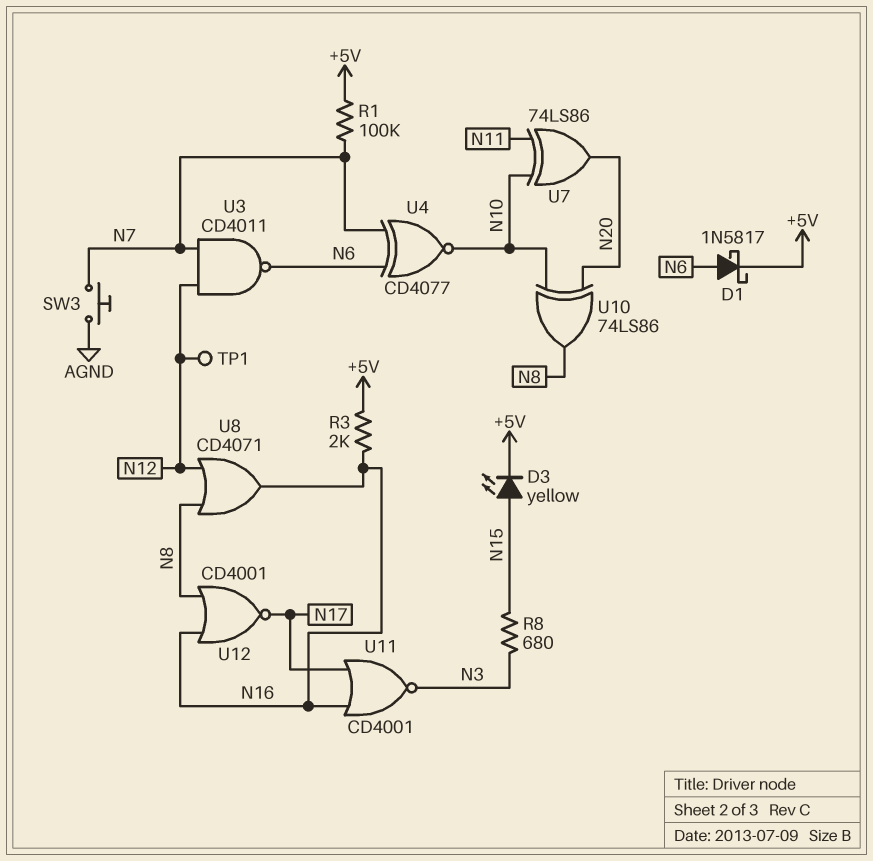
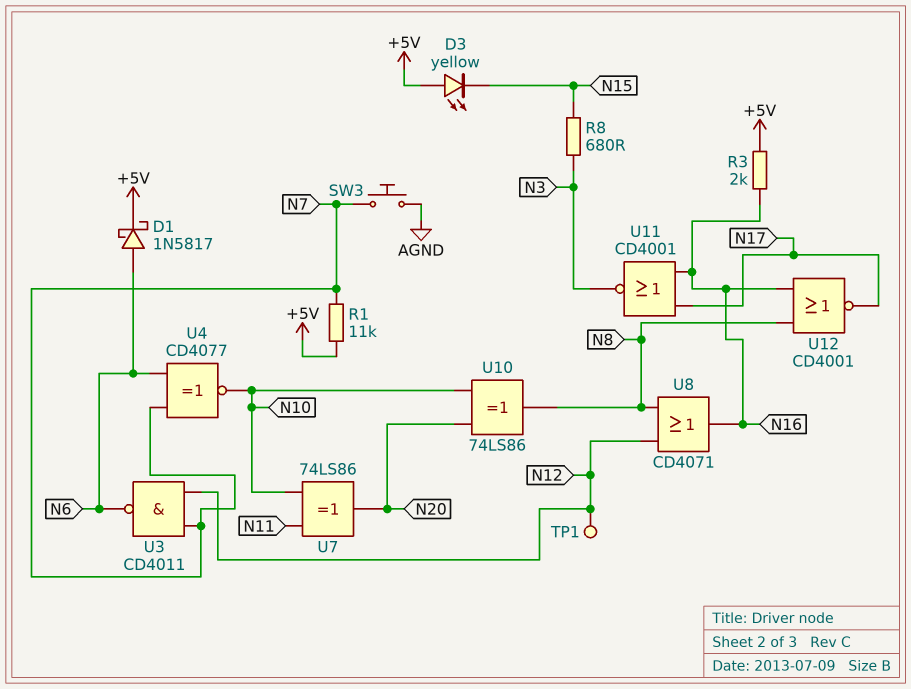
D3: LED yellow (A N15, K +5V) -> LED yellow (A +5V, K N15)
R1: 100k (+5V, N7) -> 11k (+5V, N7)

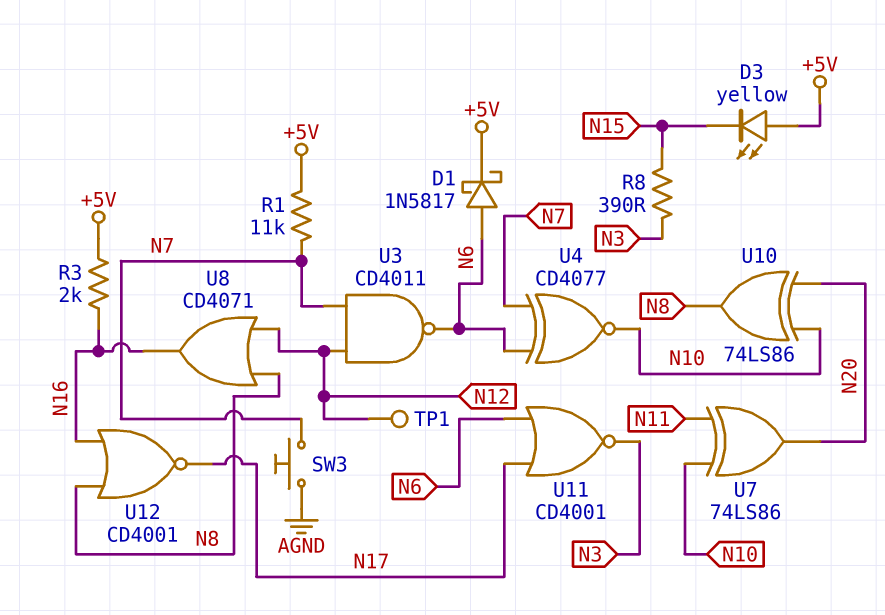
R8: 680 (N3, N15) -> 390 (N3, N15)
U11: NOR CD4001 (in N16, in N17, out N3) -> NOR CD4001 (in N6, in N17, out N3)

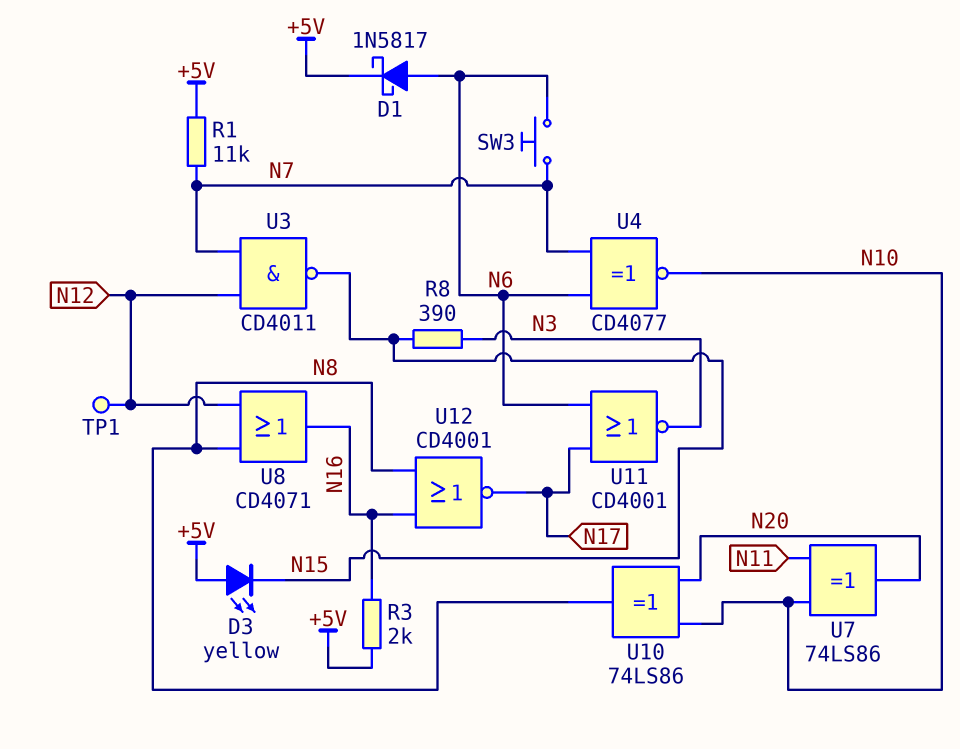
SW3: button (AGND, N7) -> button (N6, N7)
U3: NAND CD4011 (in N7, in N12, out N6) -> NAND CD4011 (in N7, in N12, out N15)

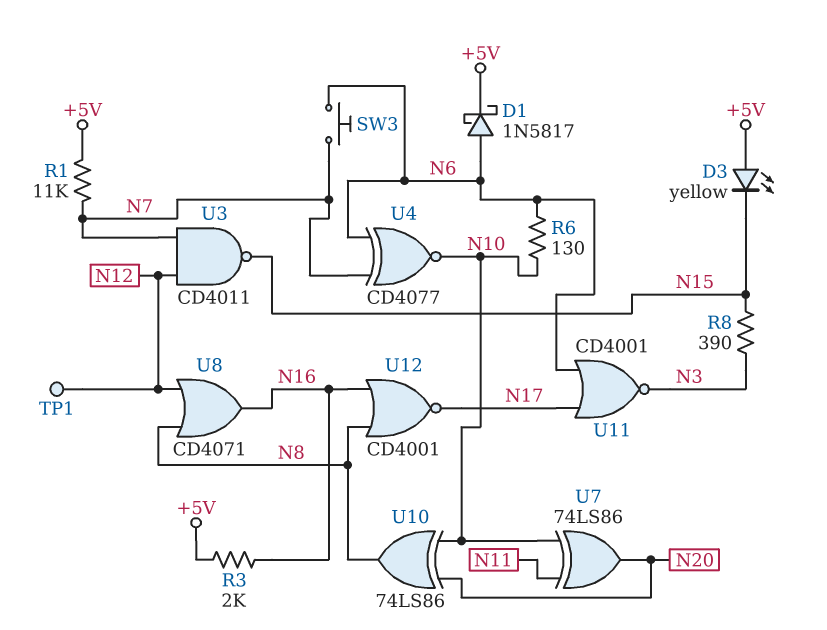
R6: none -> 130 (N6, N10)

